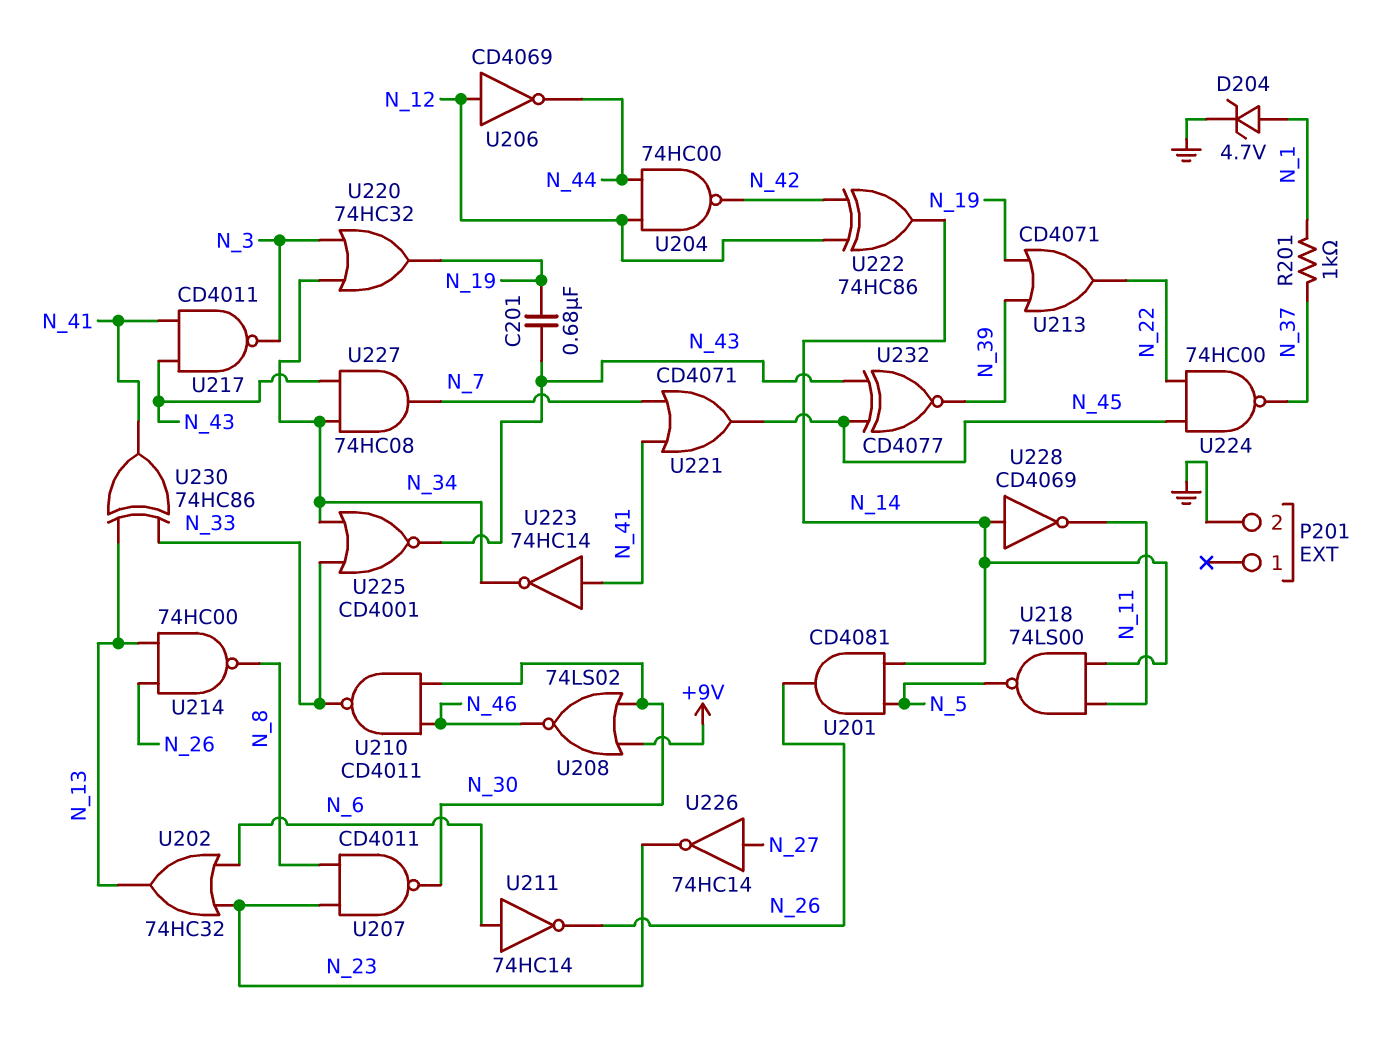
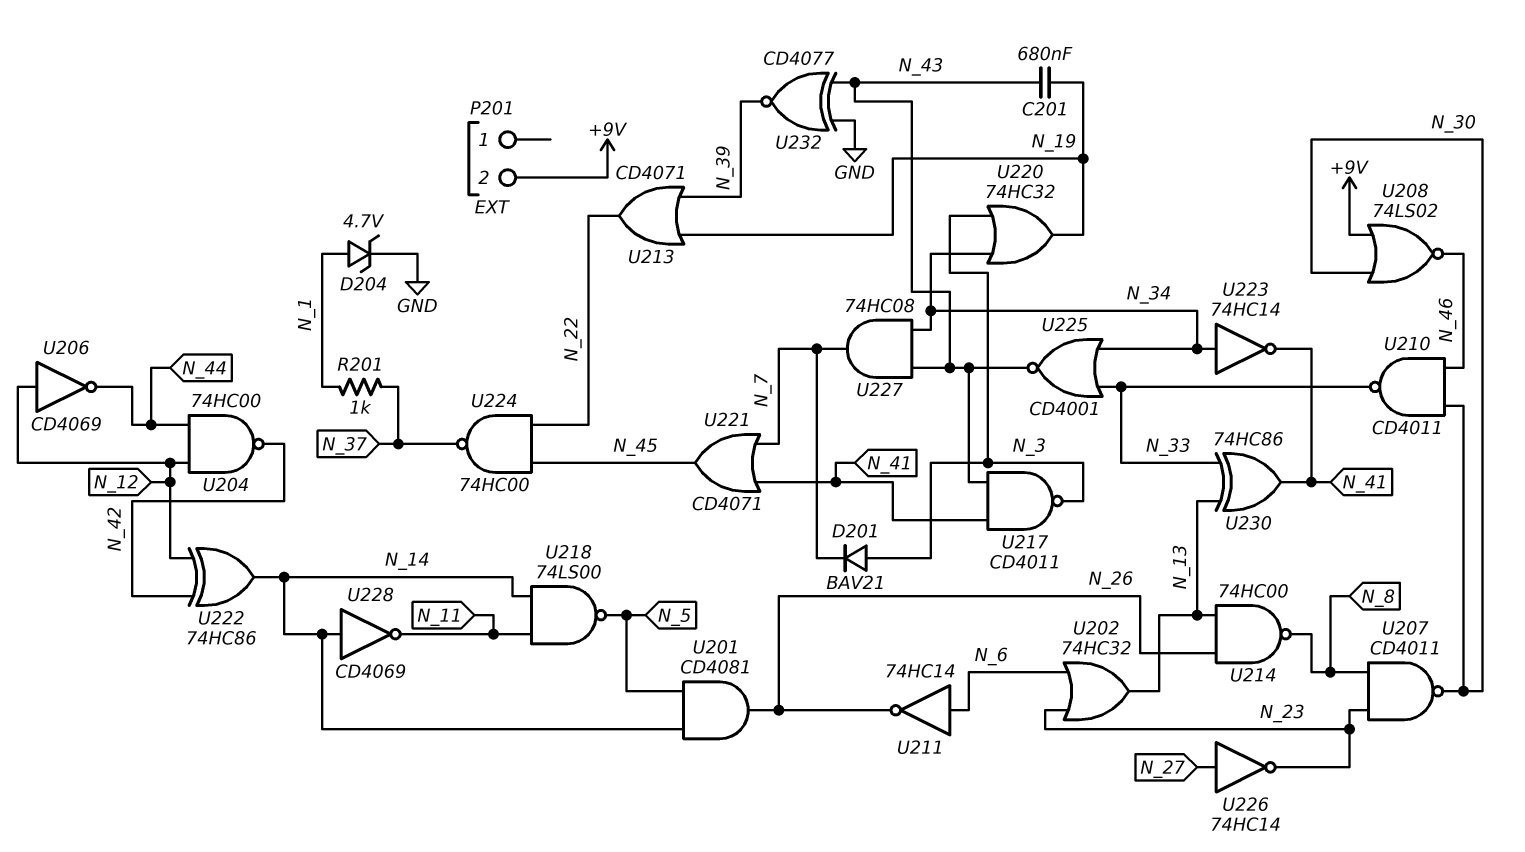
D201: none -> diode BAV21 (A N_3, K N_7)
P201 pin 2: GND -> +9V
U223: NOT 74HC14 (in N_41, out N_34) -> NOT 74HC14 (in N_34, out N_41)
U232: XNOR CD4077 (in N_43, in N_45, out N_39) -> XNOR CD4077 (in GND, in N_43, out N_39)

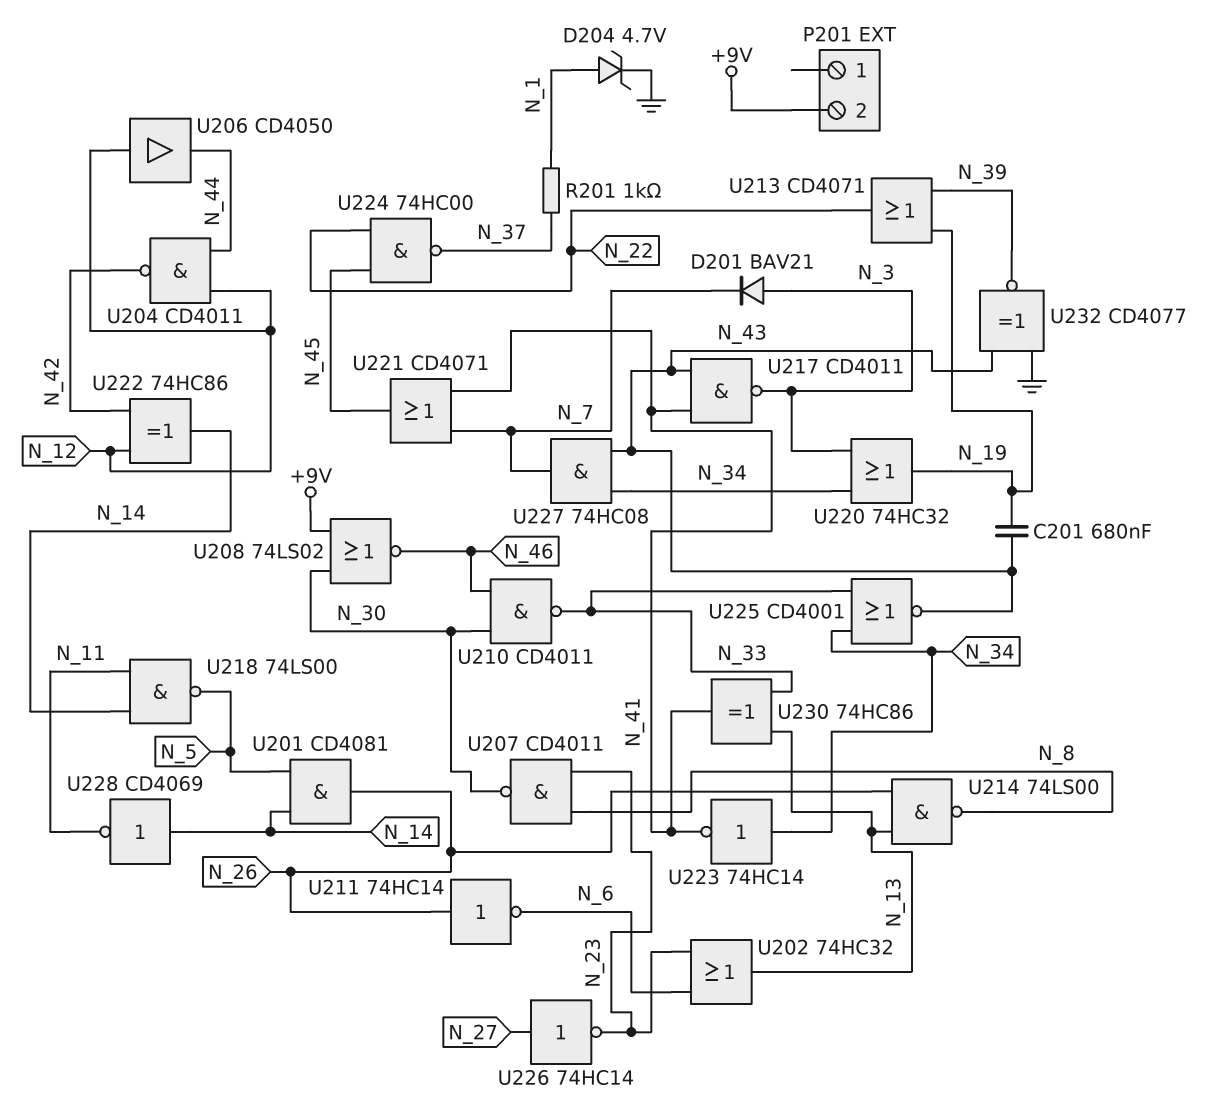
U204: NAND 74HC00 (in N_12, in N_44, out N_42) -> NAND CD4011 (in N_12, in N_44, out N_42)
U206: NOT CD4069 (in N_12, out N_44) -> buffer CD4050 (in N_12, out N_44)
U211: NOT 74HC14 (in N_6, out N_26) -> NOT 74HC14 (in N_26, out N_6)
U214: NAND 74HC00 (in N_13, in N_26, out N_8) -> NAND 74LS00 (in N_13, in N_26, out N_8)

